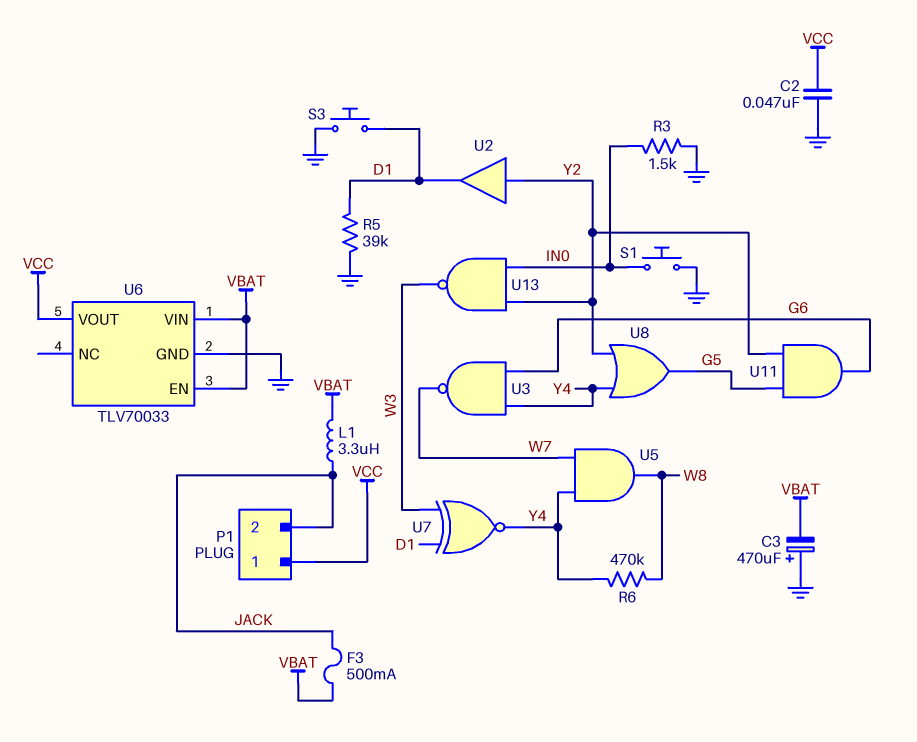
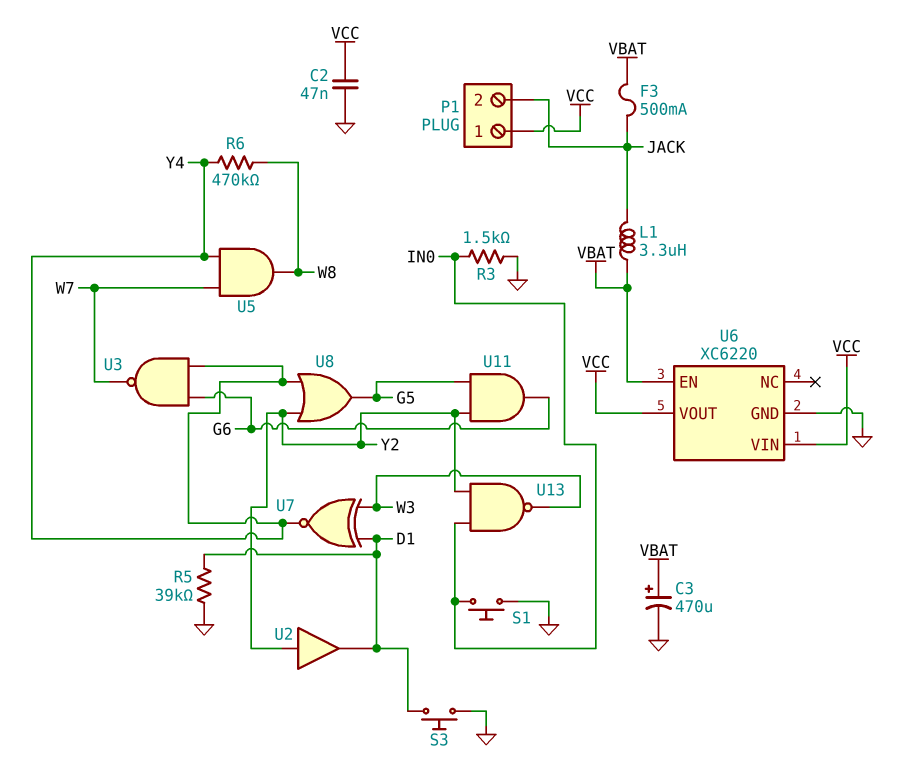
C3: 470uF (plus GND, minus VBAT) -> 470uF (plus VBAT, minus GND)
U6: TLV70033 -> XC6220
U6 pin VIN: VBAT -> VCC

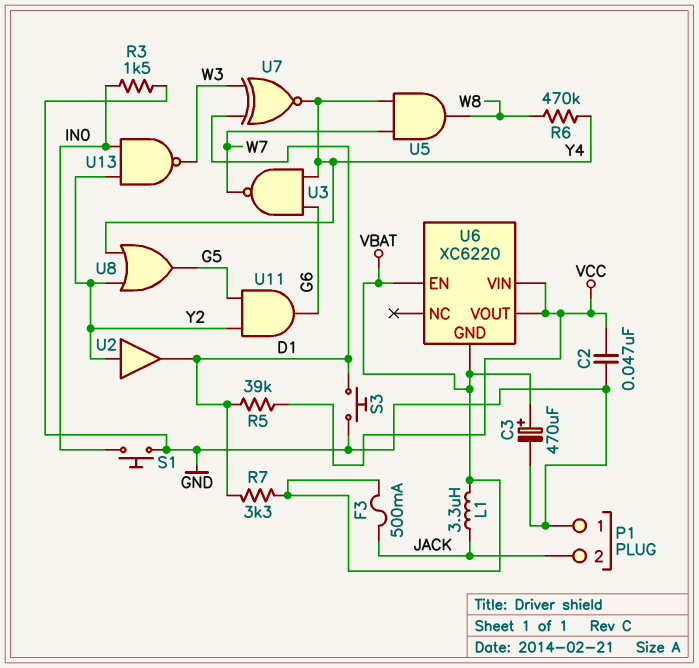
P1 pin 1: VCC -> GND
R5: 39k (D1, GND) -> 39k (D1, VCC)
R7: none -> 3.3k (D1, VBAT)
U6 pin GND: GND -> VBAT

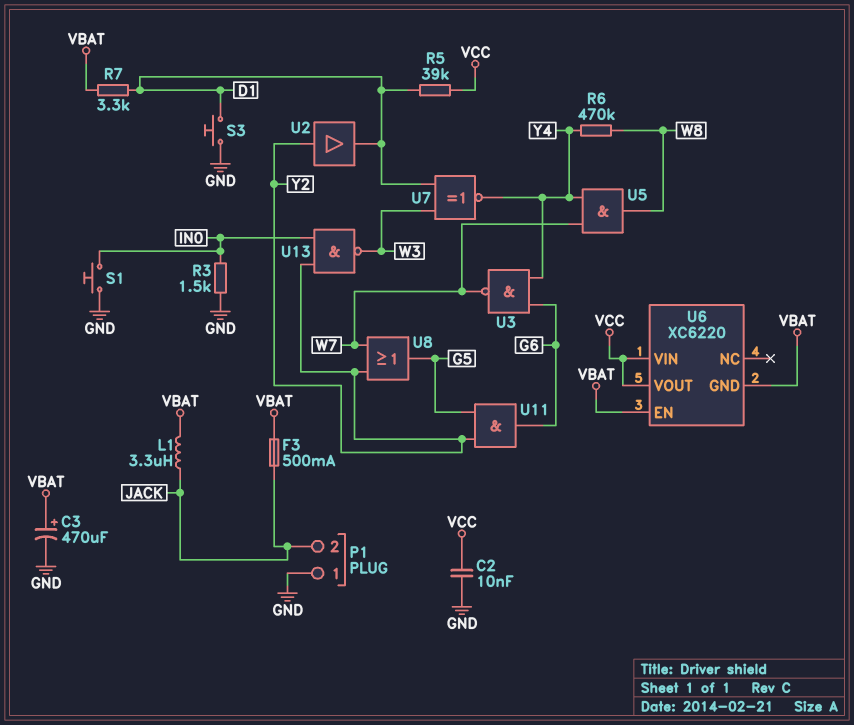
C2: 47nF (GND, VCC) -> 10nF (GND, VCC)
U8: OR (in Y2, in Y4, out G5) -> OR (in W7, in Y2, out G5)

